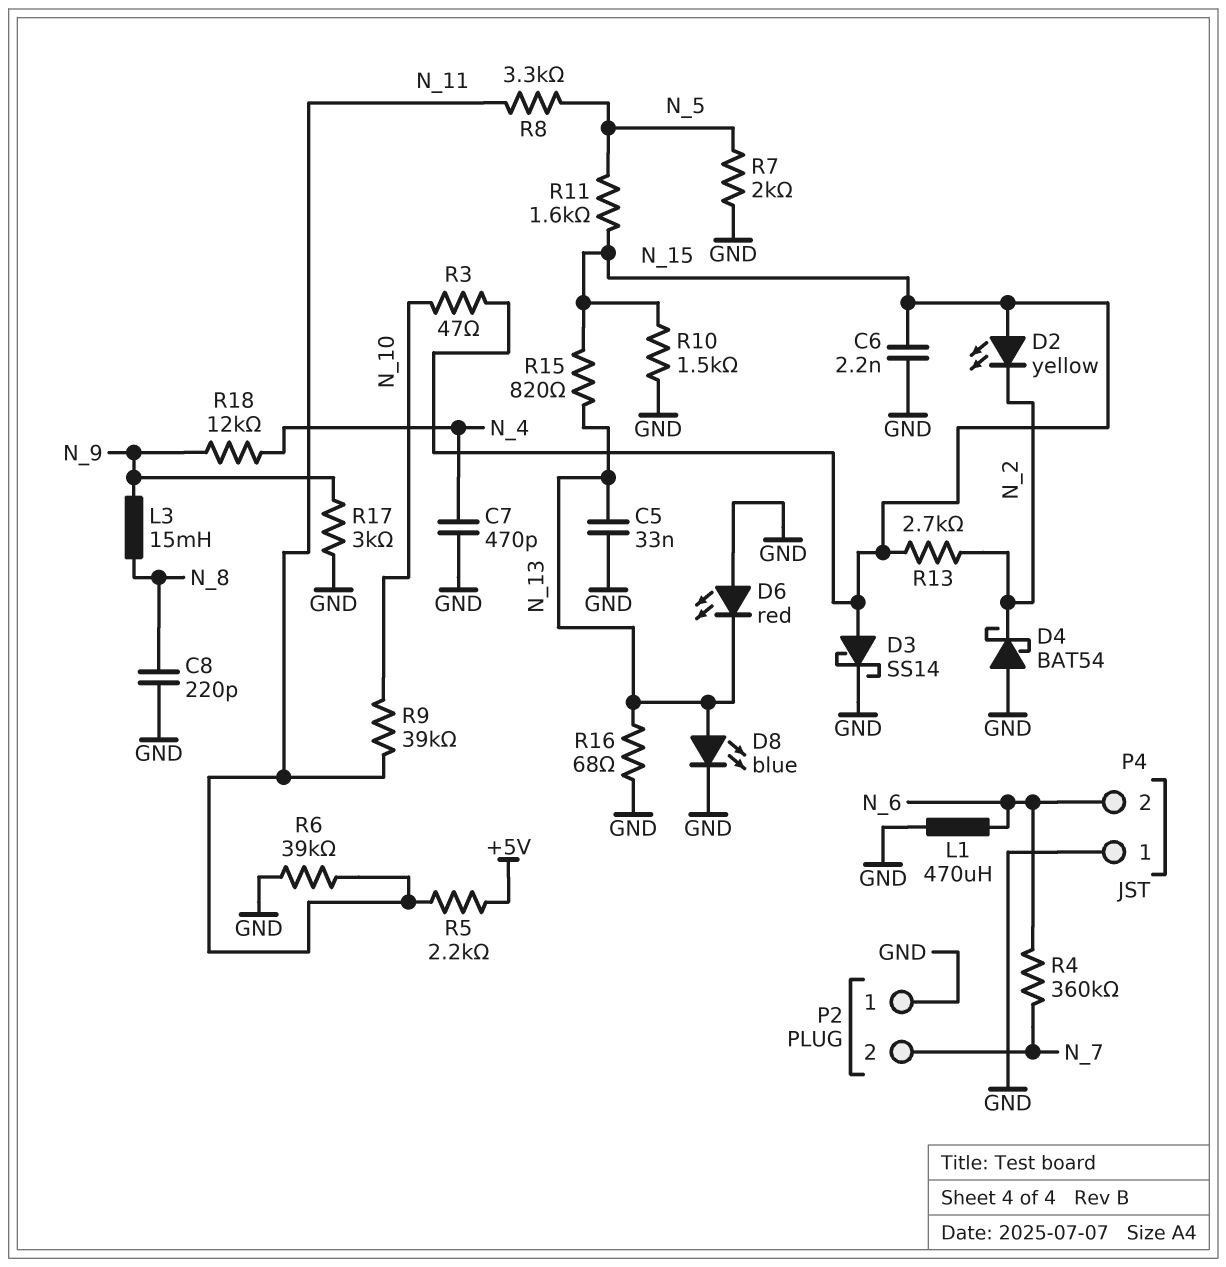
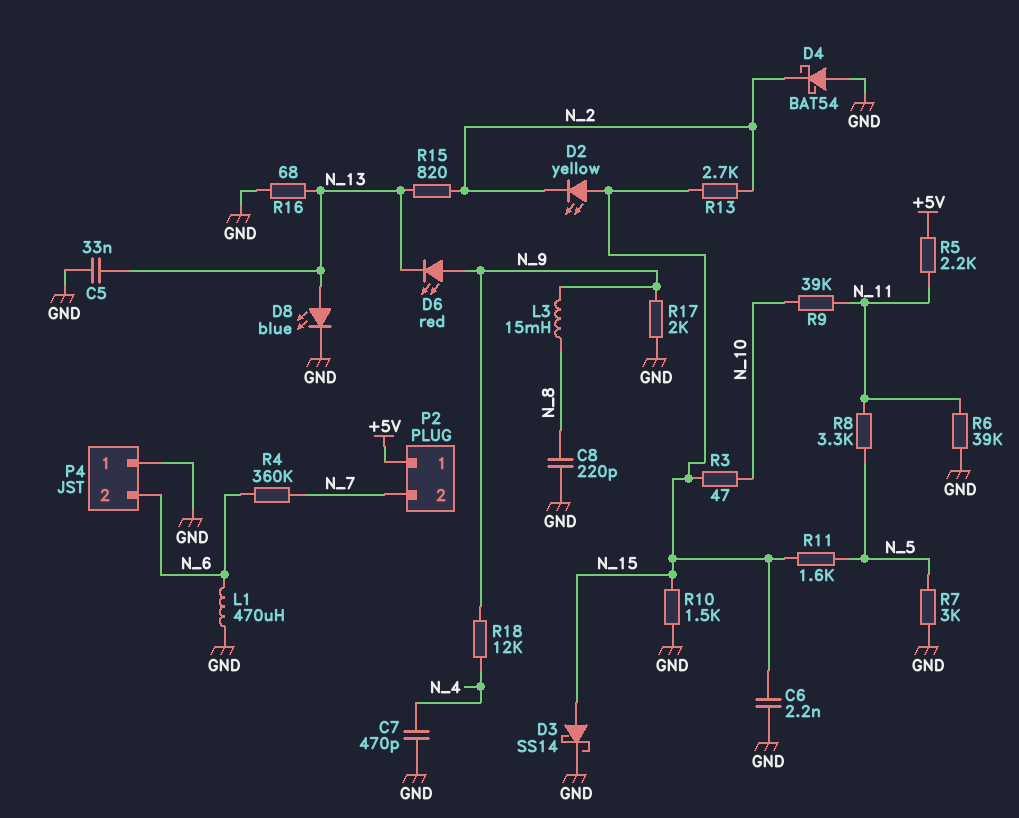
D6: LED red (A GND, K N_13) -> LED red (A N_9, K N_13)
P2 pin 1: GND -> +5V
R7: 2k (GND, N_5) -> 3k (GND, N_5)
R15: 820 (N_13, N_15) -> 820 (N_2, N_13)
R17: 3k (GND, N_9) -> 2k (GND, N_9)

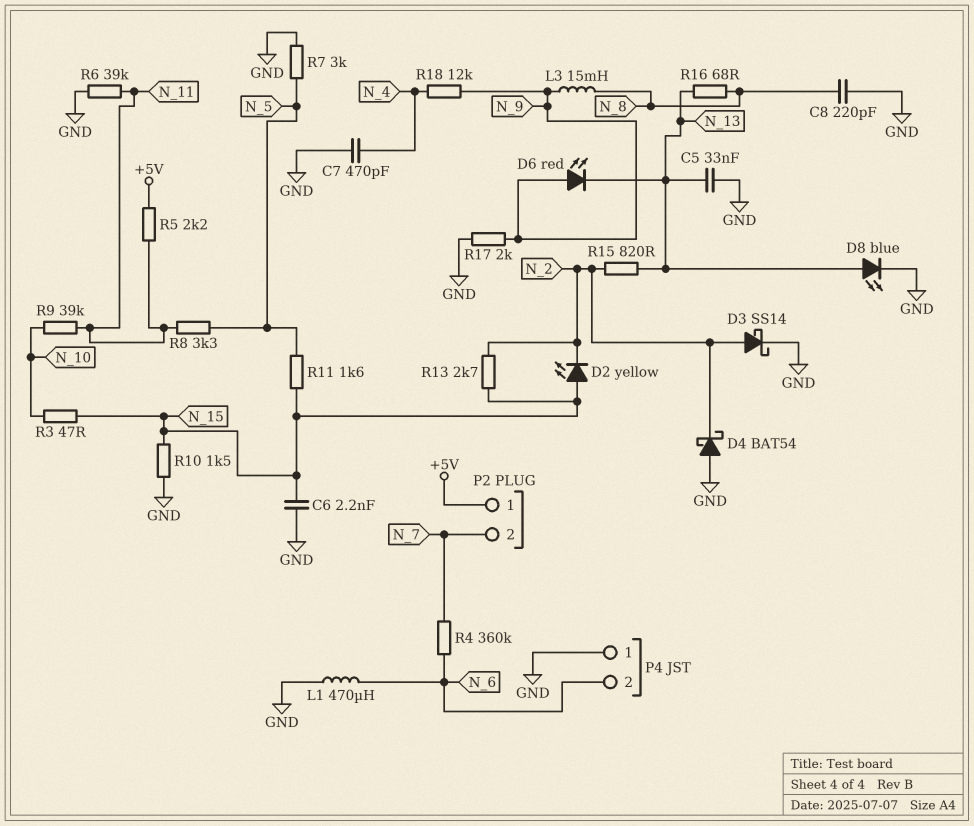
D3: schottky SS14 (A N_15, K GND) -> schottky SS14 (A N_2, K GND)
R16: 68 (GND, N_13) -> 68 (N_8, N_13)

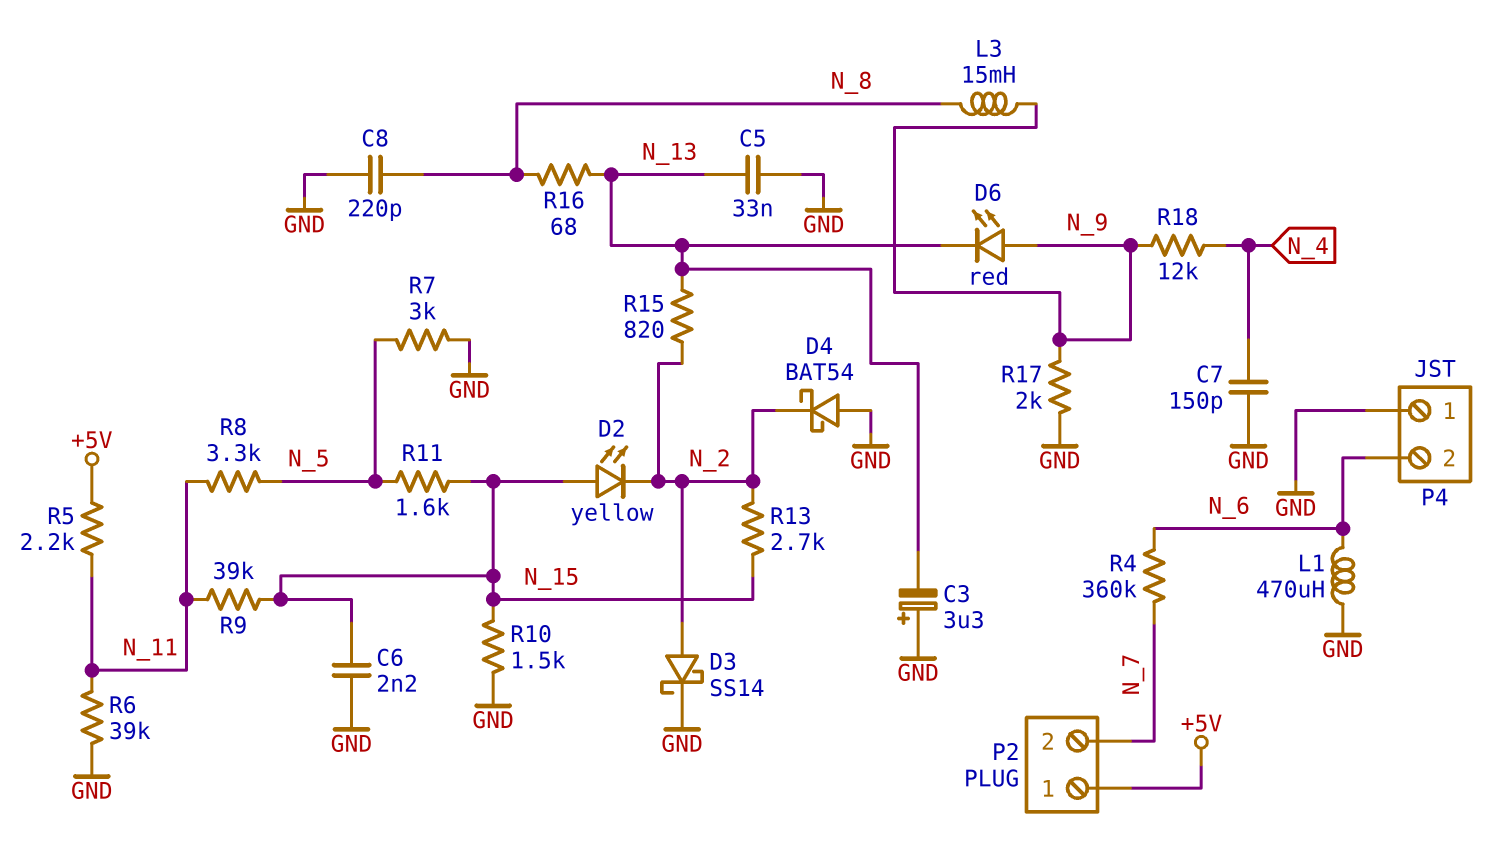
C3: none -> 3.3uF (plus GND, minus N_13)
C7: 470pF (GND, N_4) -> 150pF (GND, N_4)
D8: LED blue (A N_13, K GND) -> none
R3: 47 (N_10, N_15) -> none
R9: 39k (N_10, N_11) -> 39k (N_11, N_15)

